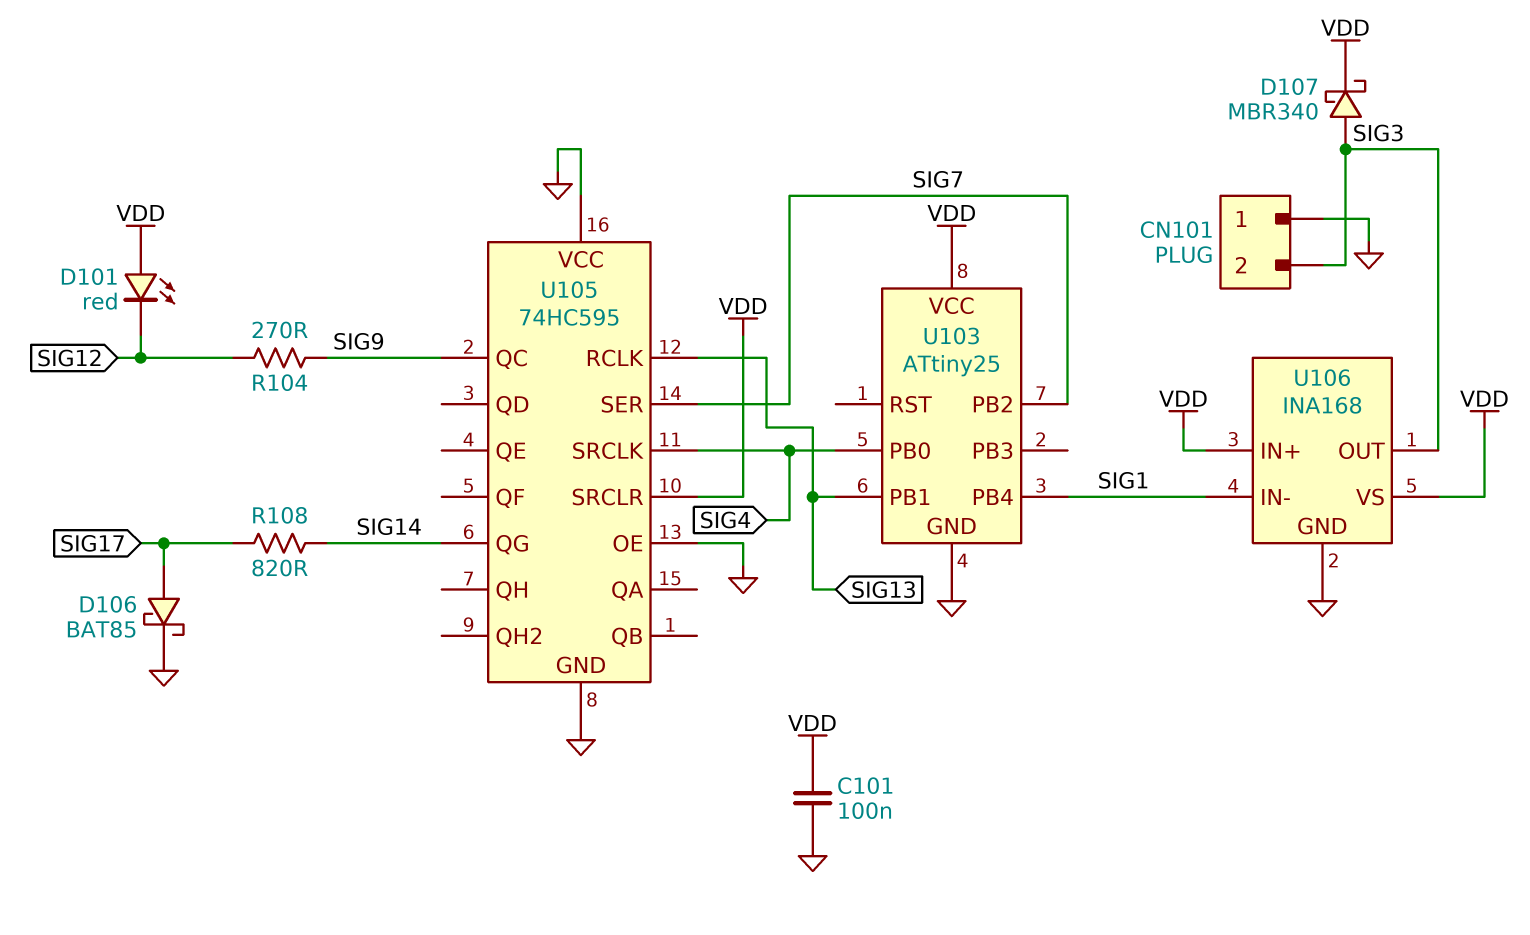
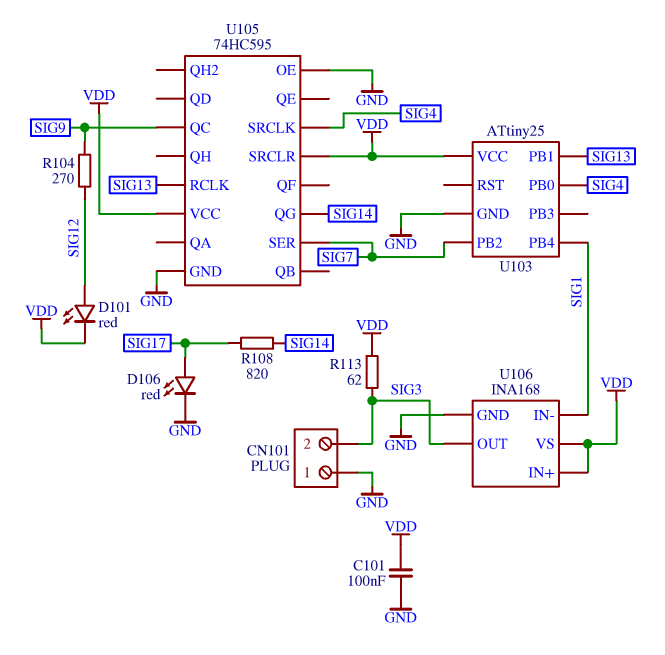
D101: LED red (A VDD, K SIG12) -> LED red (A SIG12, K VDD)
D106: schottky BAT85 (A SIG17, K GND) -> LED red (A SIG17, K GND)
D107: schottky MBR340 (A SIG3, K VDD) -> none
R113: none -> 62 (SIG3, VDD)
U105 pin VCC: GND -> VDD

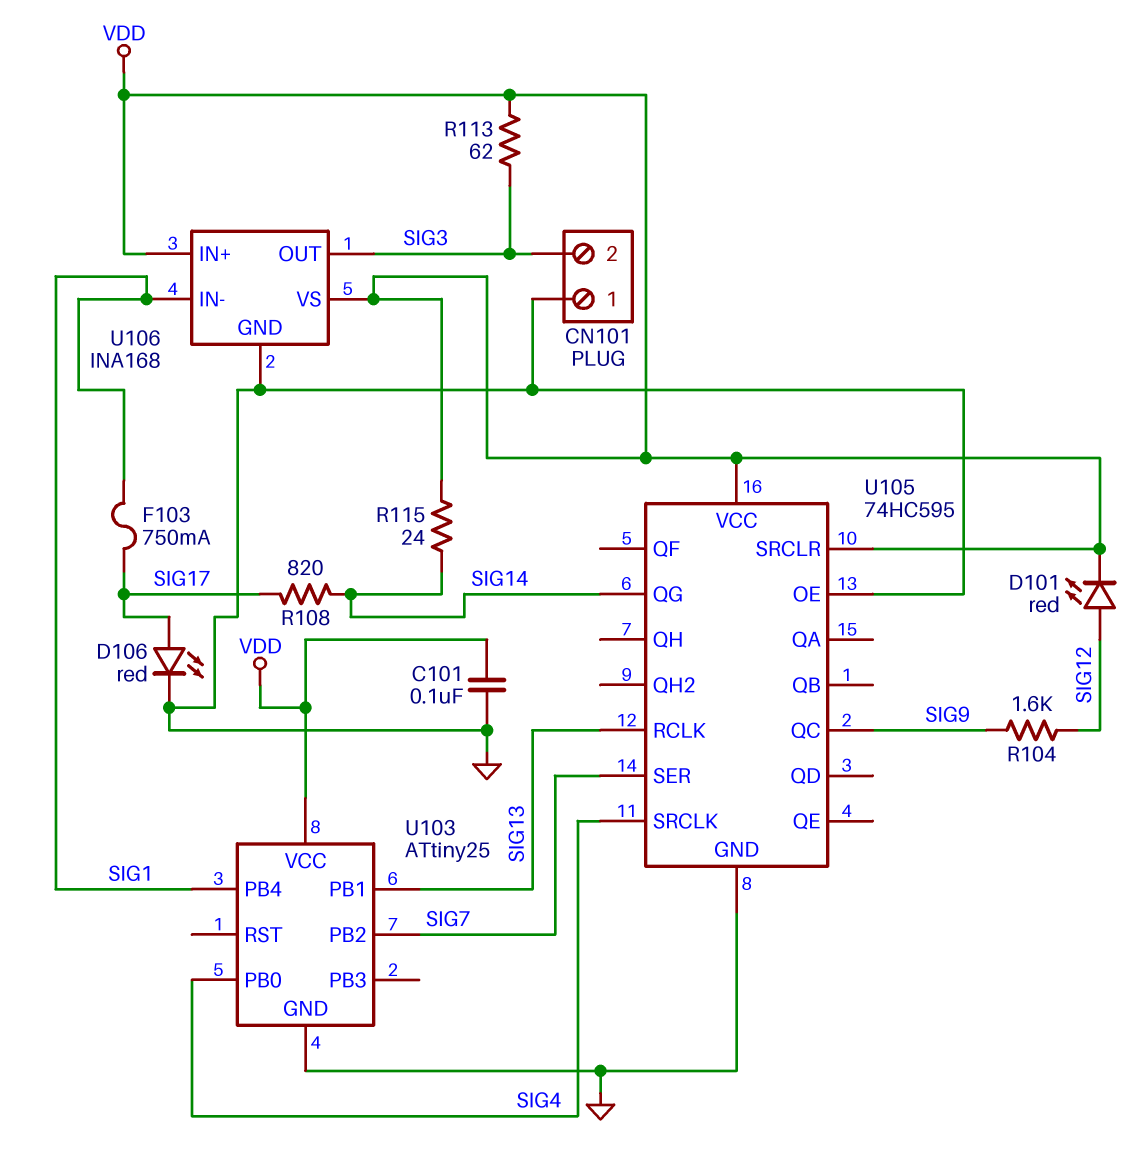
F103: none -> 750mA (SIG1, SIG17)
R104: 270 (SIG9, SIG12) -> 1.6k (SIG9, SIG12)
R115: none -> 24 (SIG14, VDD)

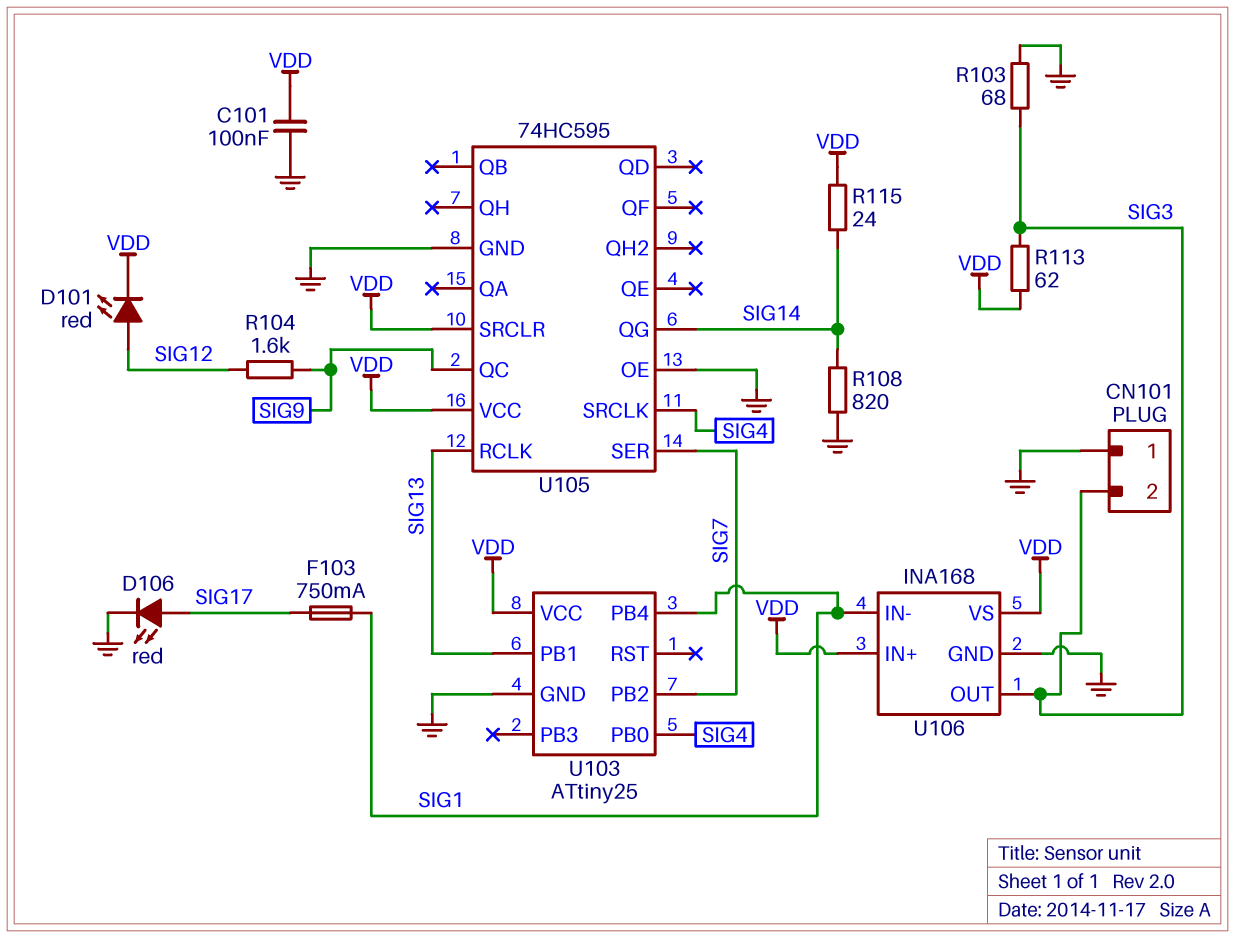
R103: none -> 68 (GND, SIG3)
R108: 820 (SIG14, SIG17) -> 820 (GND, SIG14)

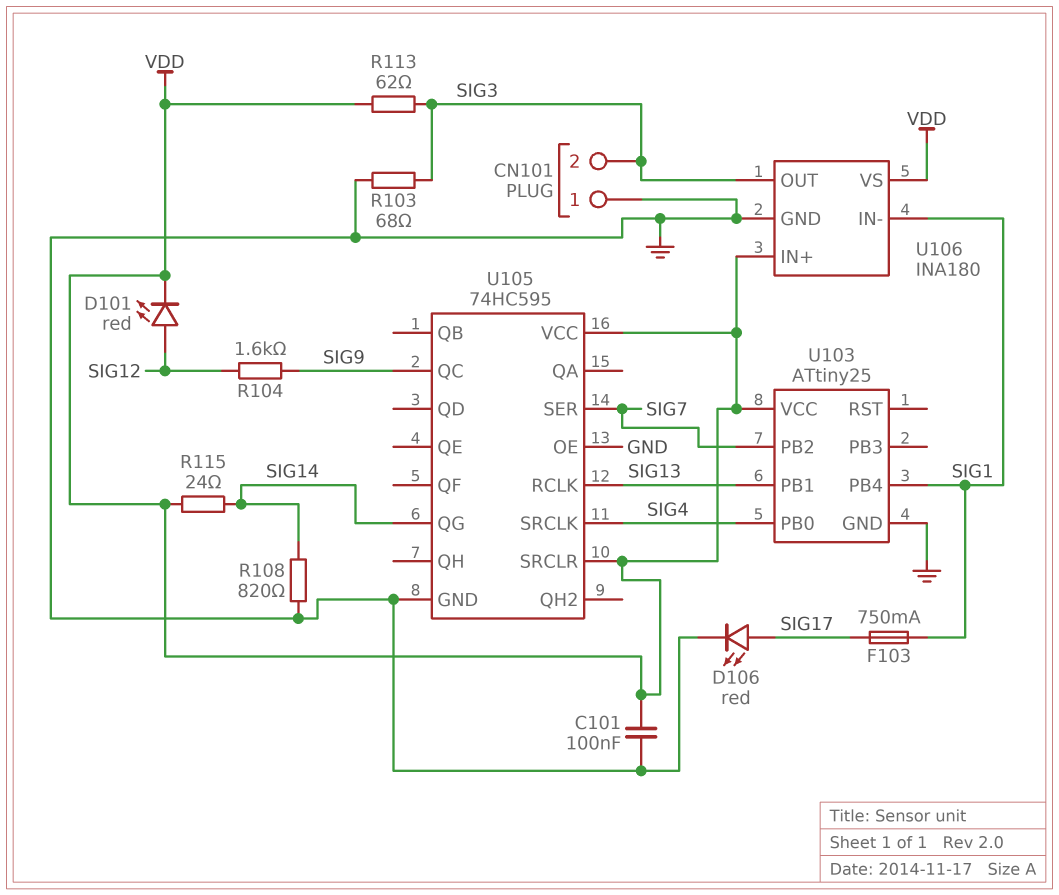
U106: INA168 -> INA180

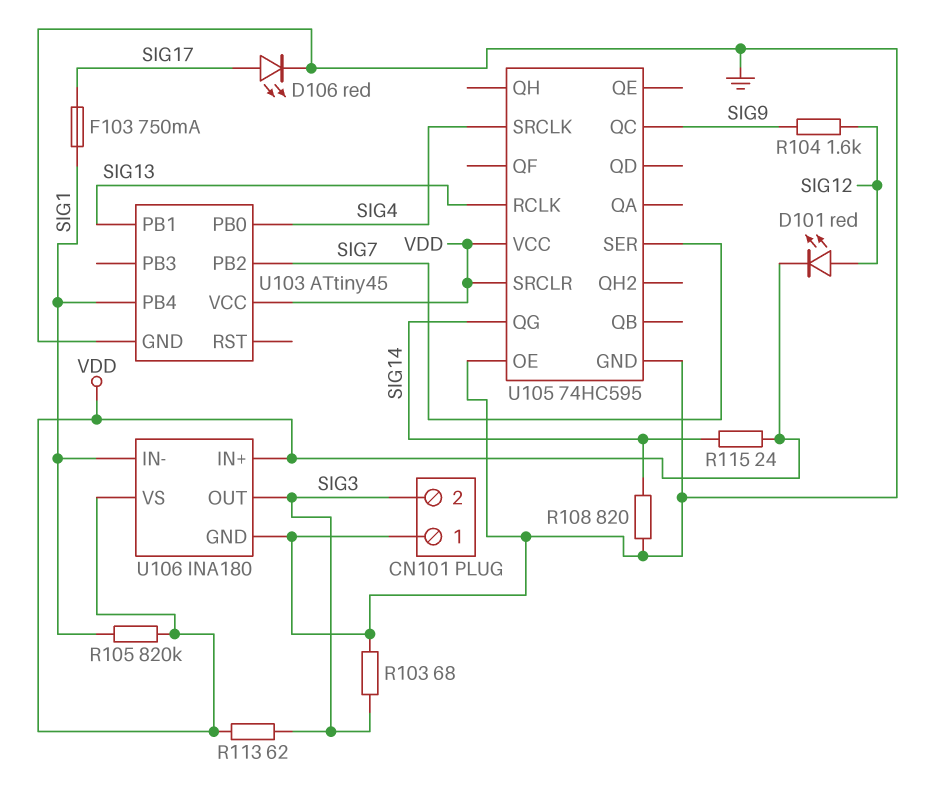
C101: 100nF (GND, VDD) -> none
R105: none -> 820k (SIG1, VDD)
U103: ATtiny25 -> ATtiny45

